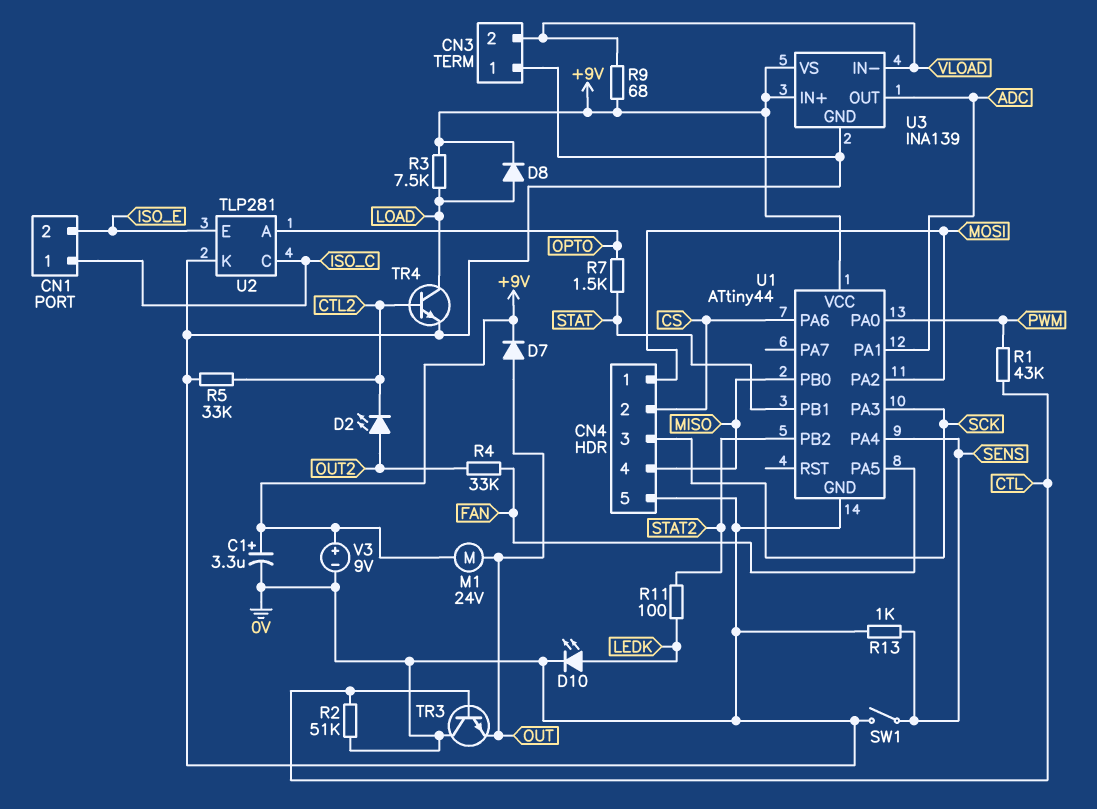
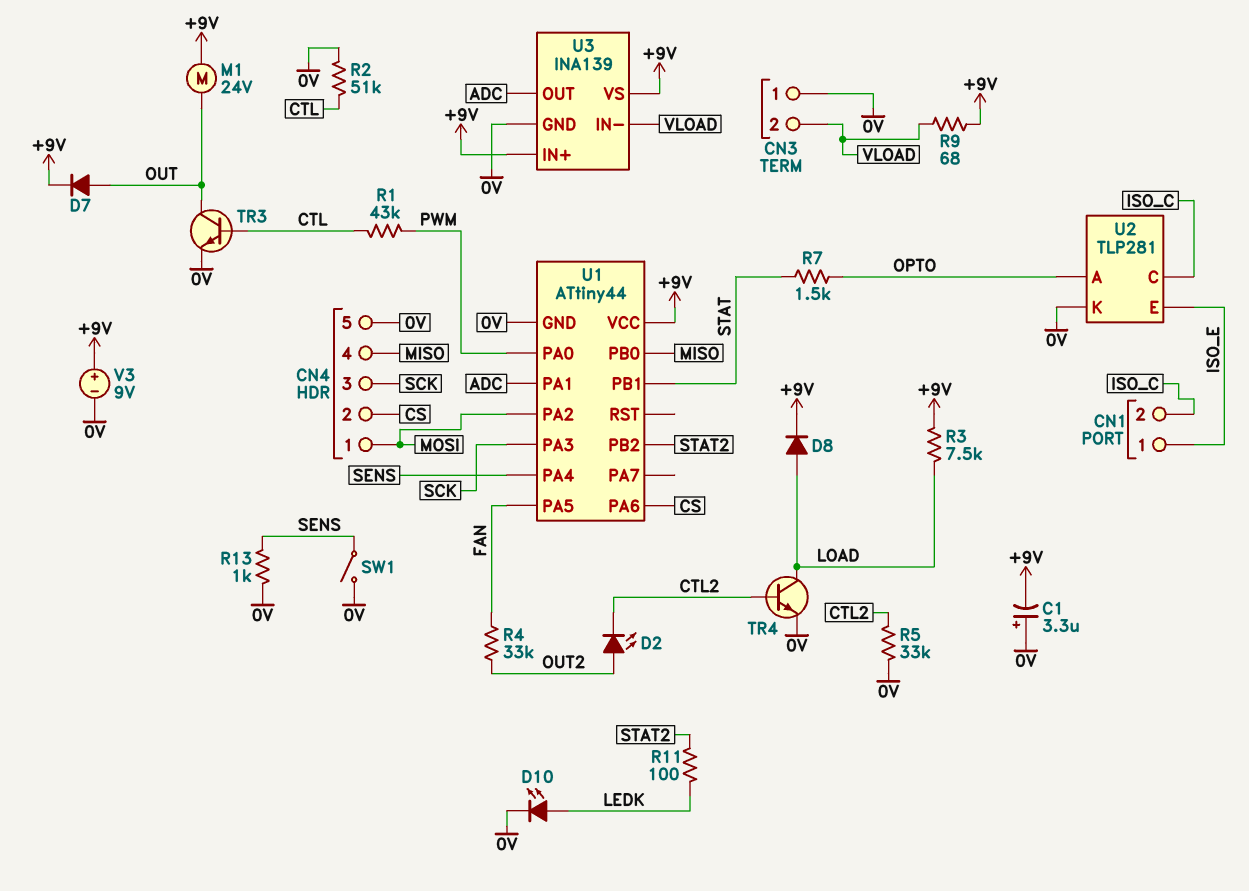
C1: 3.3uF (plus +9V, minus 0V) -> 3.3uF (plus 0V, minus +9V)
CN1 pin 1: ISO_C -> ISO_E
CN1 pin 2: ISO_E -> ISO_C
TR3: NPN (B CTL, C 0V, E OUT) -> NPN (B CTL, C OUT, E 0V)

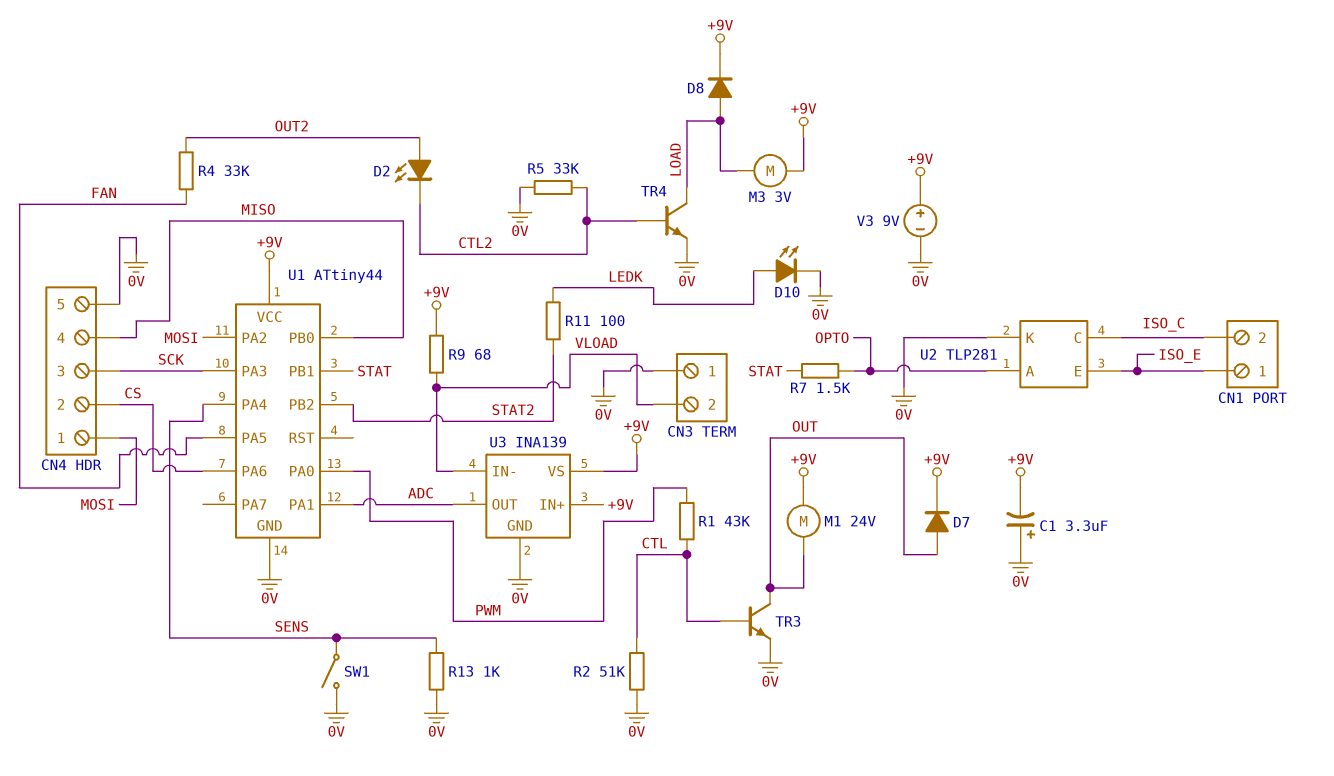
M3: none -> motor 3V (+9V, LOAD)
R3: 7.5k (+9V, LOAD) -> none

